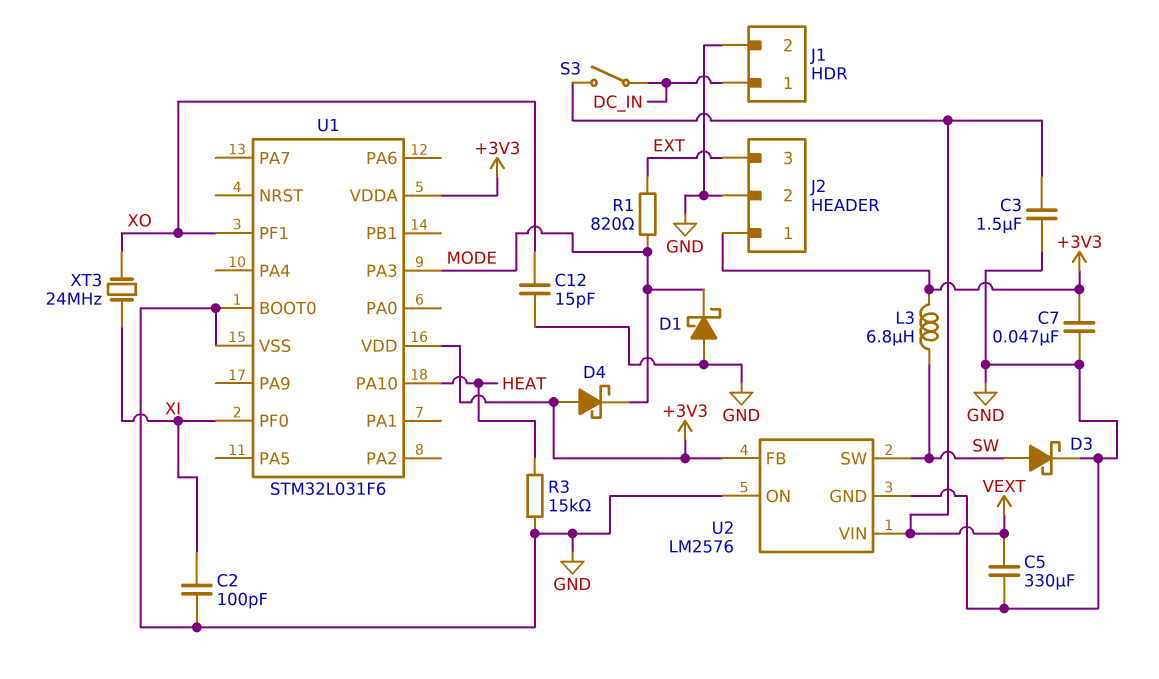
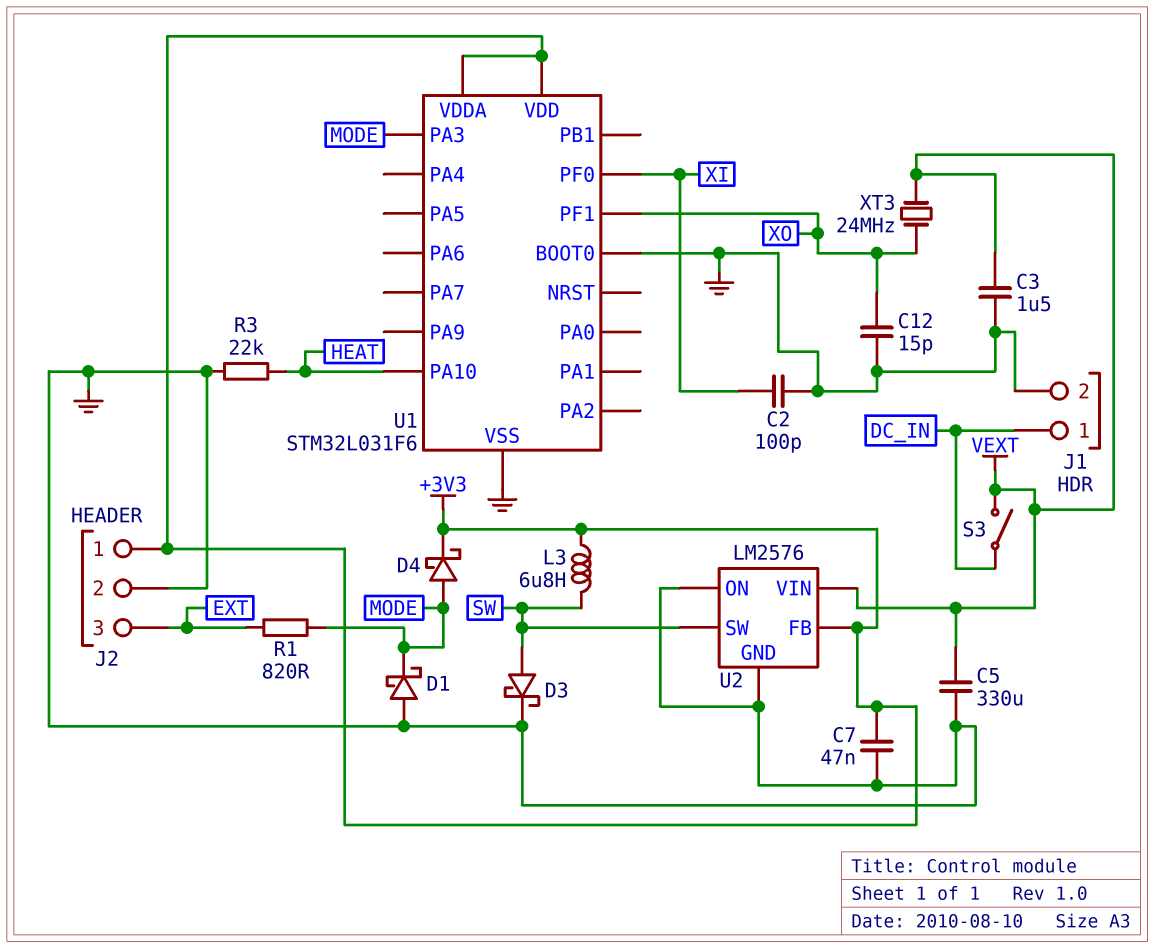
D4: schottky (A +3V3, K MODE) -> schottky (A MODE, K +3V3)
R3: 15k (GND, HEAT) -> 22k (GND, HEAT)
XT3: 24MHz (XI, XO) -> 24MHz (VEXT, XO)

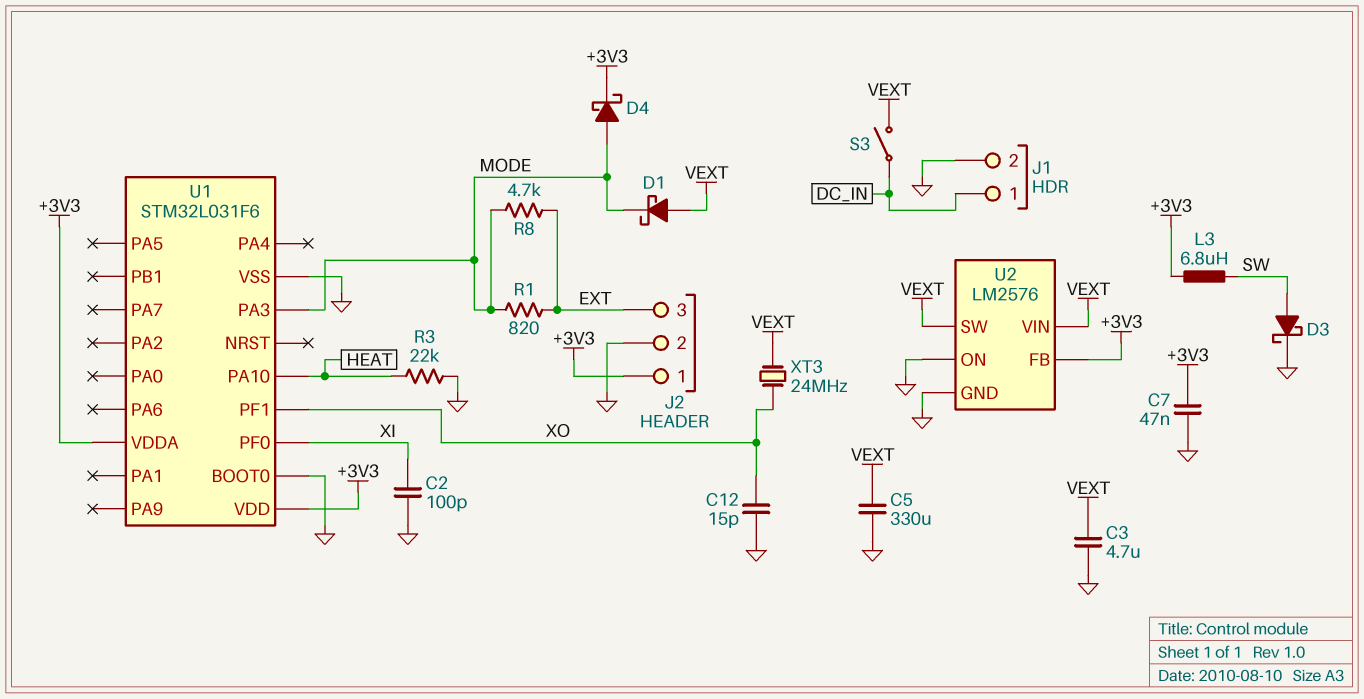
C3: 1.5uF (GND, VEXT) -> 4.7uF (GND, VEXT)
D1: schottky (A GND, K MODE) -> schottky (A VEXT, K MODE)
R8: none -> 4.7k (EXT, MODE)
U2 pin SW: SW -> VEXT

